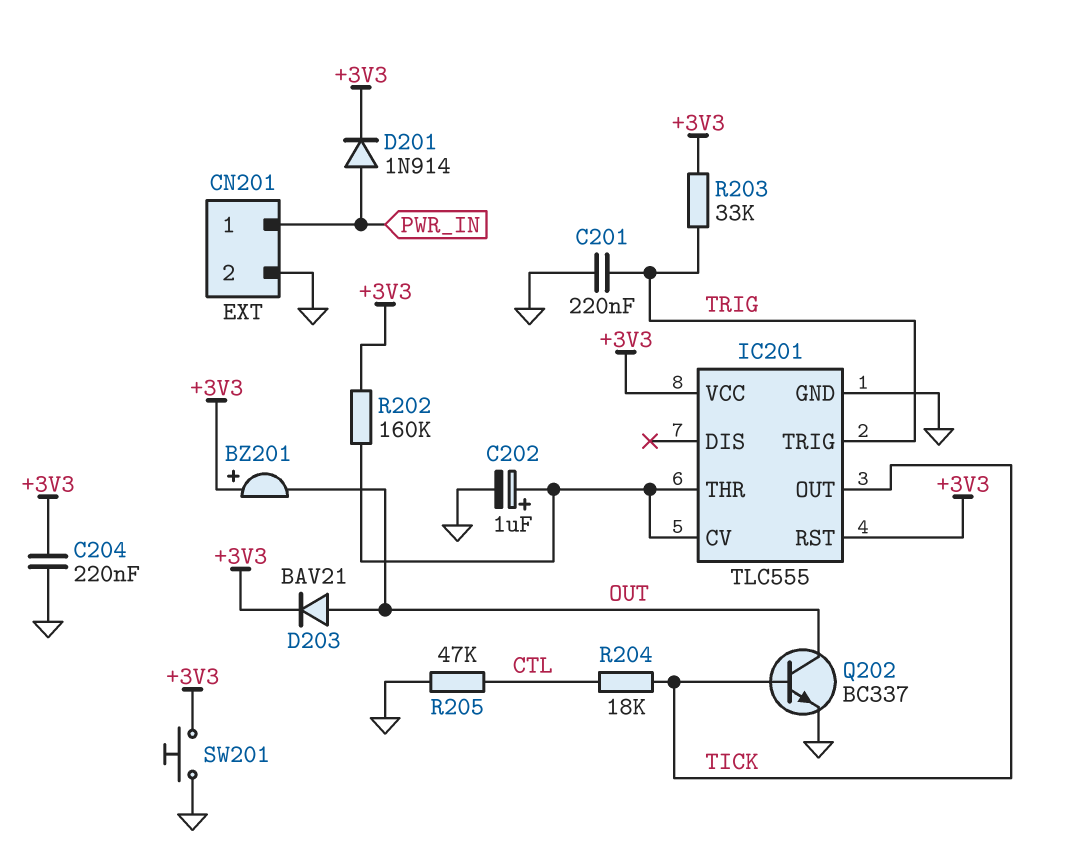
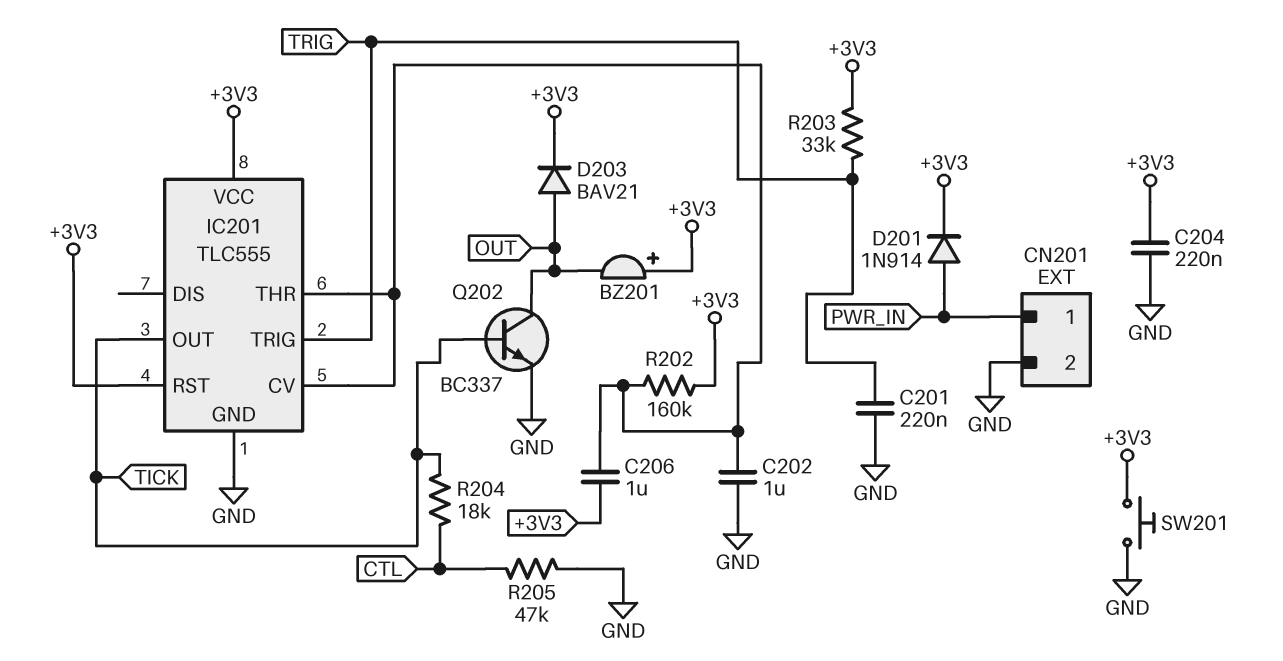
C202: 1uF (plus IC201/CV, minus GND) -> 1uF (GND, IC201/CV)
C206: none -> 1uF (+3V3, IC201/CV)

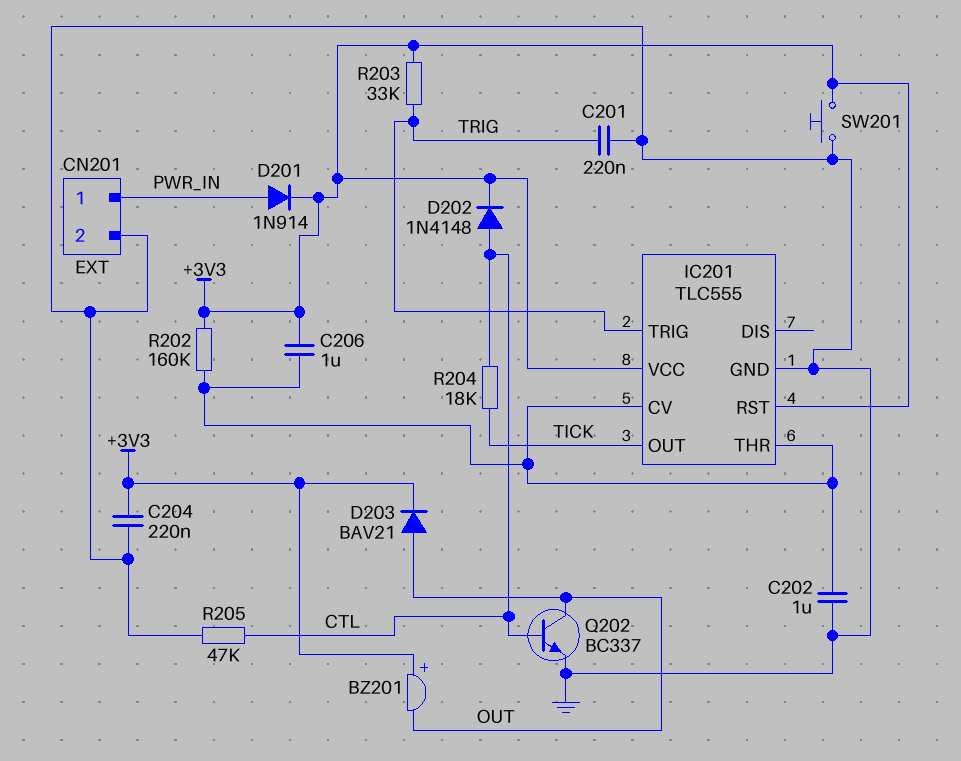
D202: none -> diode 1N4148 (A CTL, K +3V3)
Q202: NPN BC337 (B TICK, C OUT, E GND) -> NPN BC337 (B CTL, C OUT, E GND)

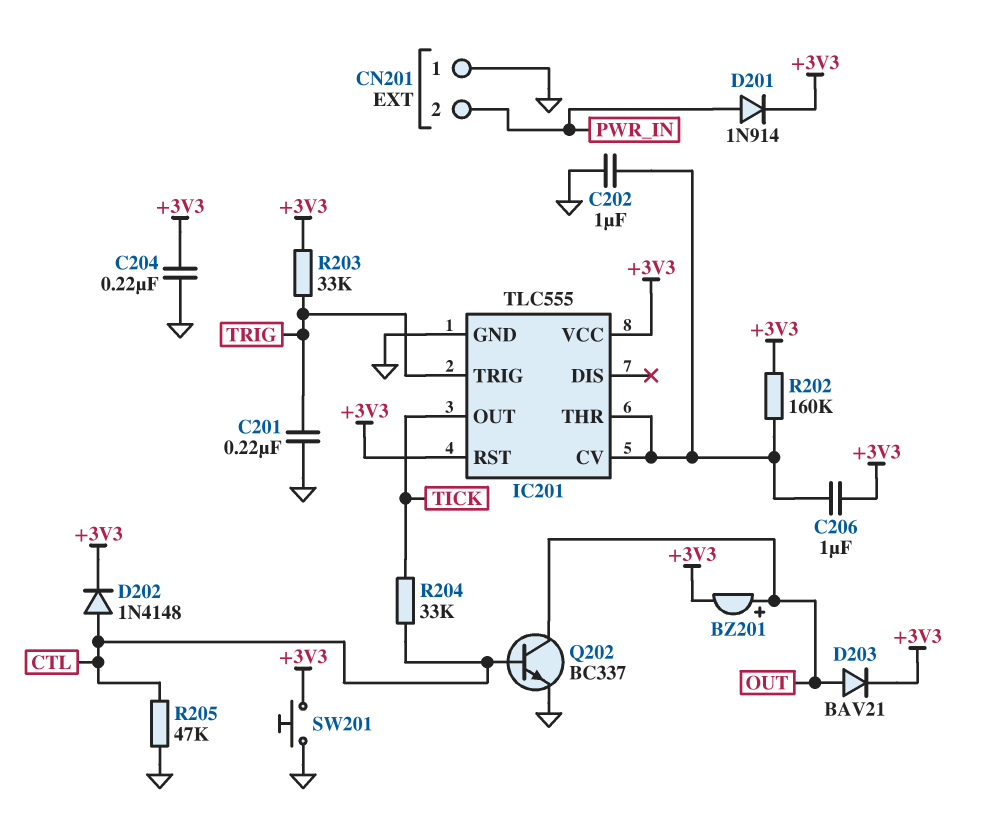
BZ201: buzzer (plus +3V3, minus OUT) -> buzzer (plus OUT, minus +3V3)
CN201 pin 1: PWR_IN -> GND
CN201 pin 2: GND -> PWR_IN
R204: 18k (CTL, TICK) -> 33k (CTL, TICK)

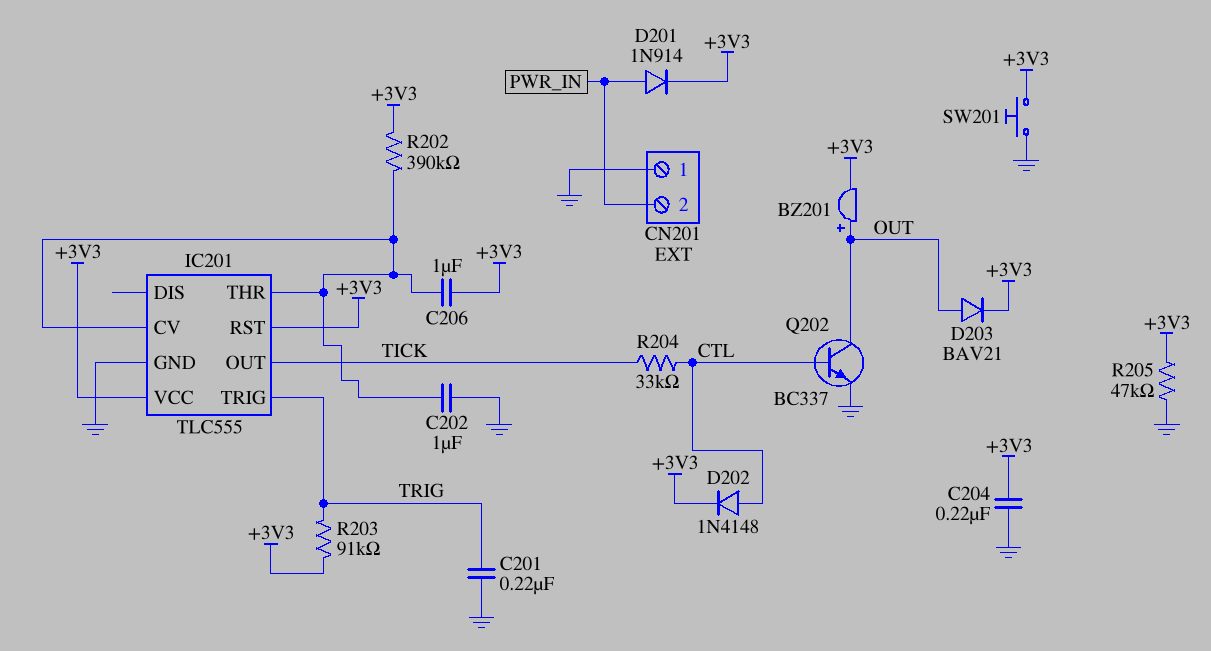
R202: 160k (+3V3, IC201/CV) -> 390k (+3V3, IC201/CV)
R203: 33k (+3V3, TRIG) -> 91k (+3V3, TRIG)
R205: 47k (CTL, GND) -> 47k (+3V3, GND)

